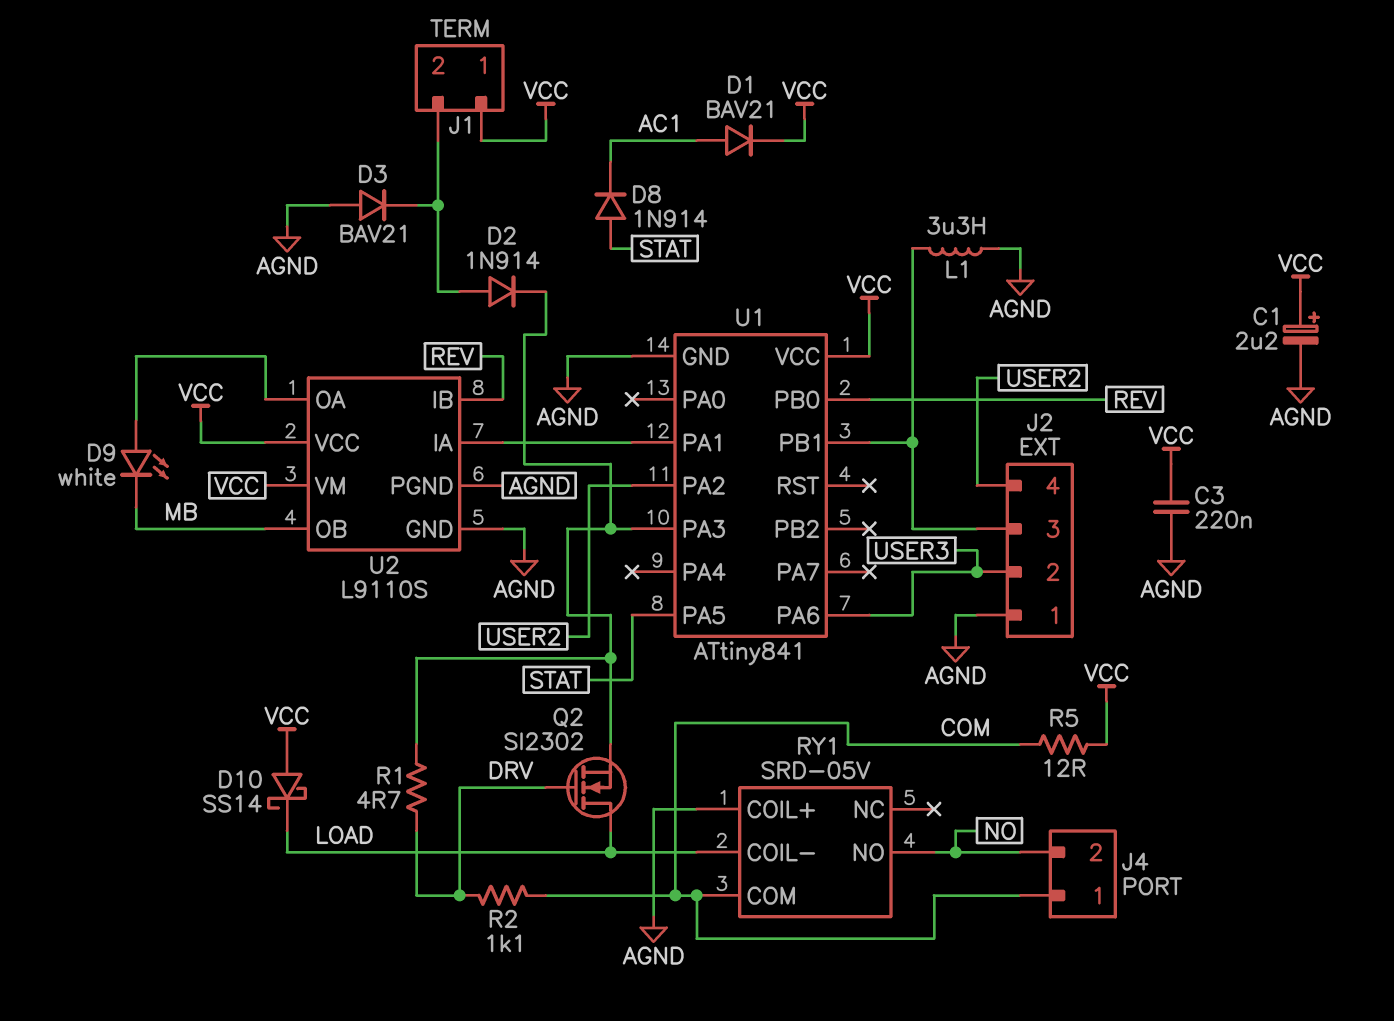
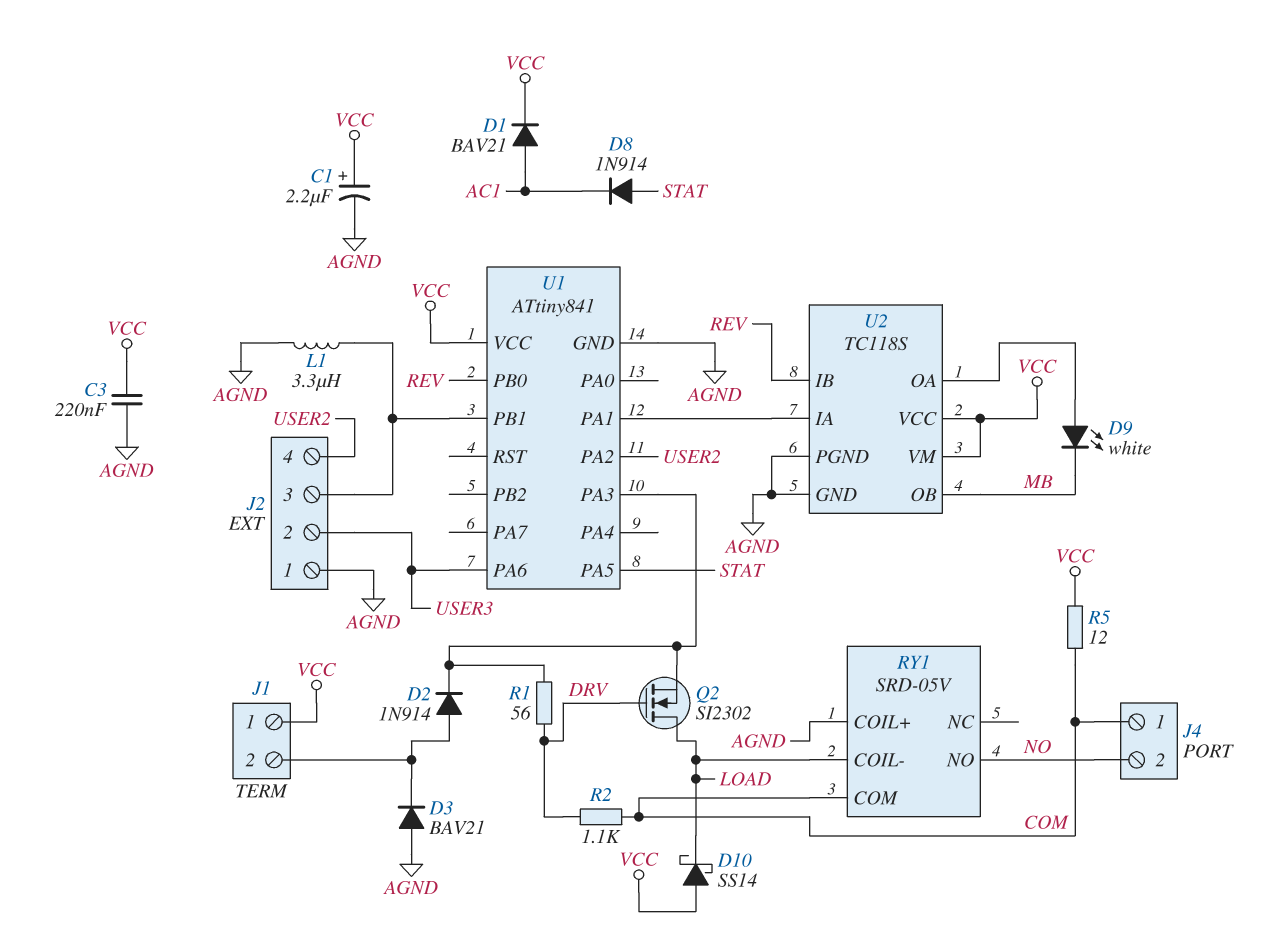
R1: 4.7 (DRV, U1/PA3) -> 56 (DRV, U1/PA3)
U2: L9110S -> TC118S

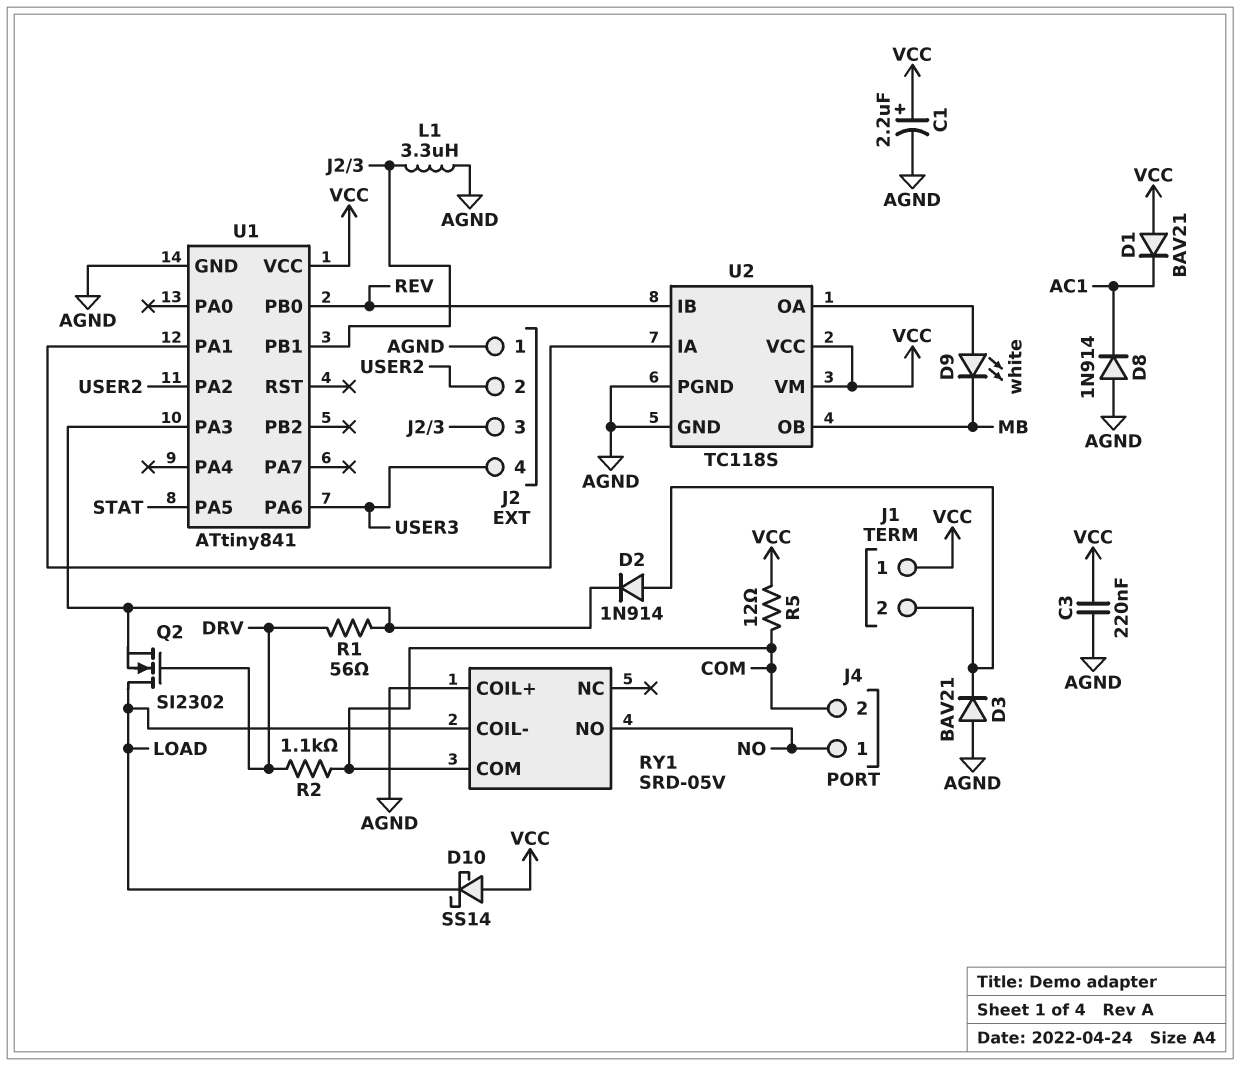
D1: diode BAV21 (A AC1, K VCC) -> diode BAV21 (A VCC, K AC1)
D8: diode 1N914 (A STAT, K AC1) -> diode 1N914 (A AGND, K AC1)
J2 pin 2: USER3 -> USER2
J2 pin 4: USER2 -> USER3
J4 pin 1: COM -> NO
J4 pin 2: NO -> COM

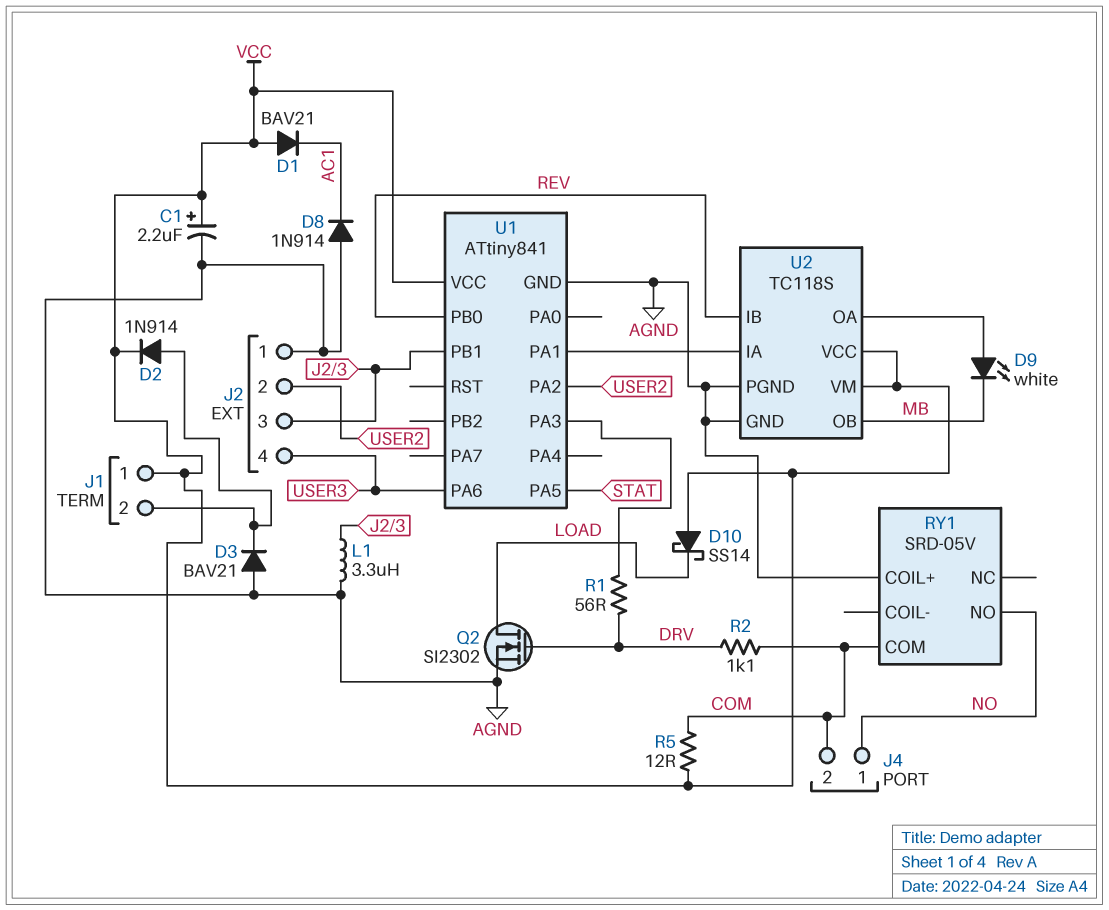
C3: 220nF (AGND, VCC) -> none
D2: diode 1N914 (A J1/2, K U1/PA3) -> diode 1N914 (A J1/2, K VCC)
Q2: NMOS SI2302 (G DRV, D LOAD, S U1/PA3) -> NMOS SI2302 (G DRV, D LOAD, S AGND)
RY1 pin COIL-: LOAD -> none

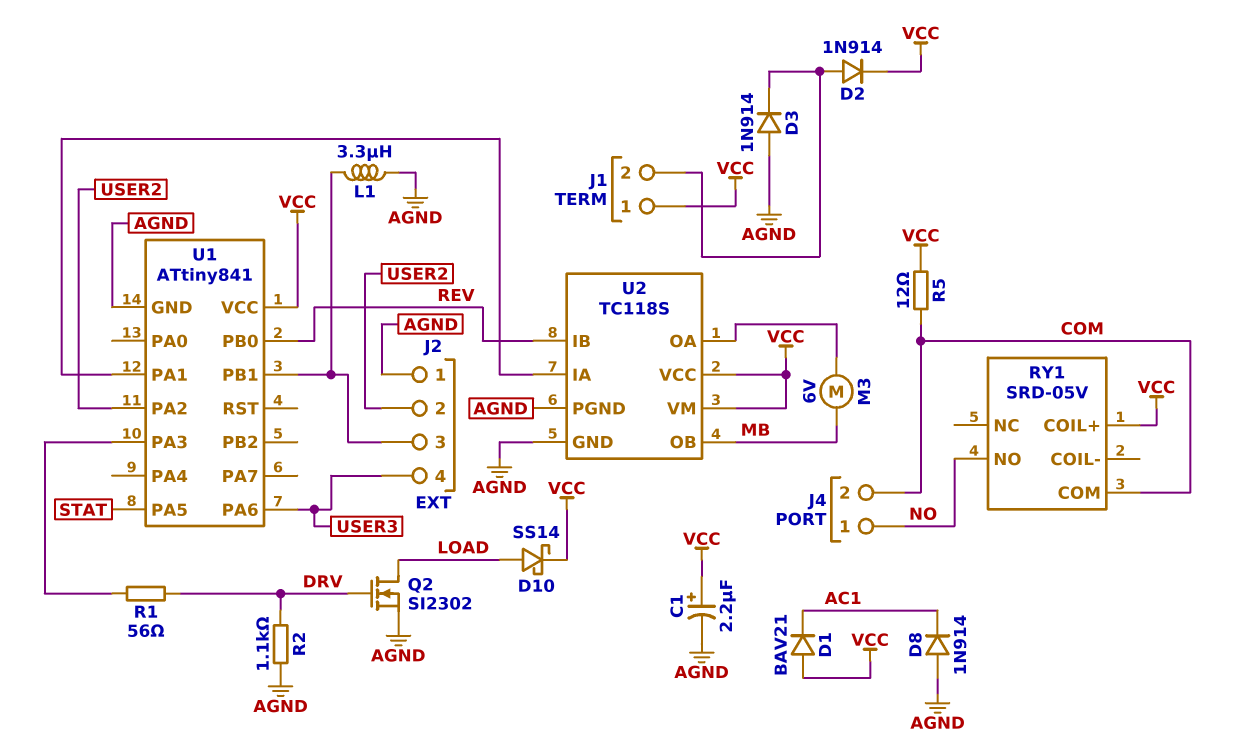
D3: diode BAV21 (A AGND, K J1/2) -> diode 1N914 (A AGND, K J1/2)
D9: LED white (A U2/OA, K MB) -> none
D10: schottky SS14 (A VCC, K LOAD) -> schottky SS14 (A LOAD, K VCC)
M3: none -> motor 6V (MB, U2/OA)
R2: 1.1k (COM, DRV) -> 1.1k (AGND, DRV)
RY1 pin COIL+: AGND -> VCC

